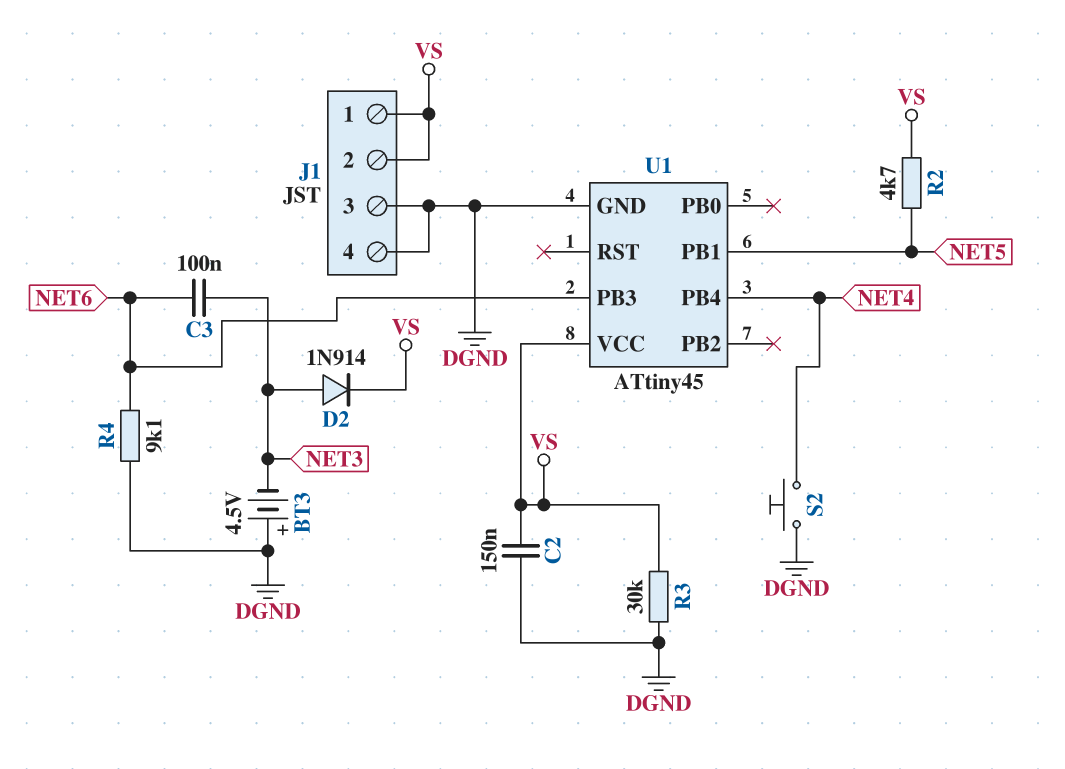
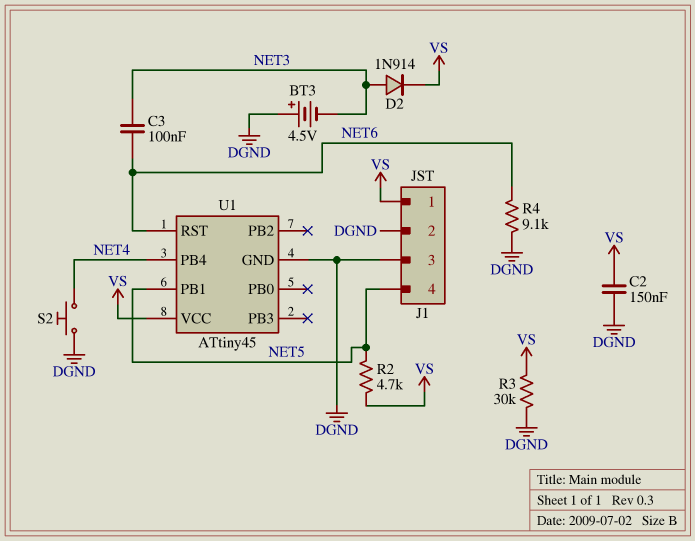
J1 pin 2: VS -> DGND
J1 pin 4: DGND -> NET5
U1 pin PB3: NET6 -> none
U1 pin RST: none -> NET6

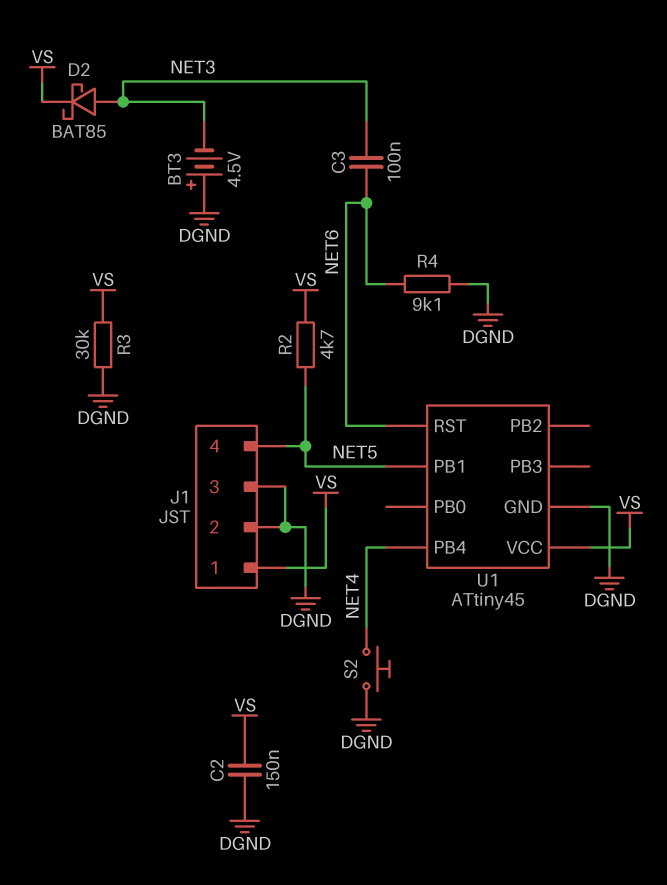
D2: diode 1N914 (A NET3, K VS) -> schottky BAT85 (A NET3, K VS)

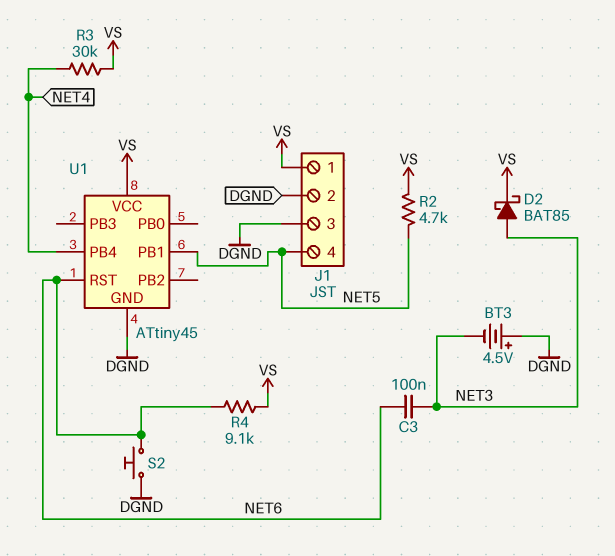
C2: 150nF (DGND, VS) -> none
R3: 30k (DGND, VS) -> 30k (NET4, VS)
R4: 9.1k (DGND, NET6) -> 9.1k (NET6, VS)
S2: button (DGND, NET4) -> button (DGND, NET6)

